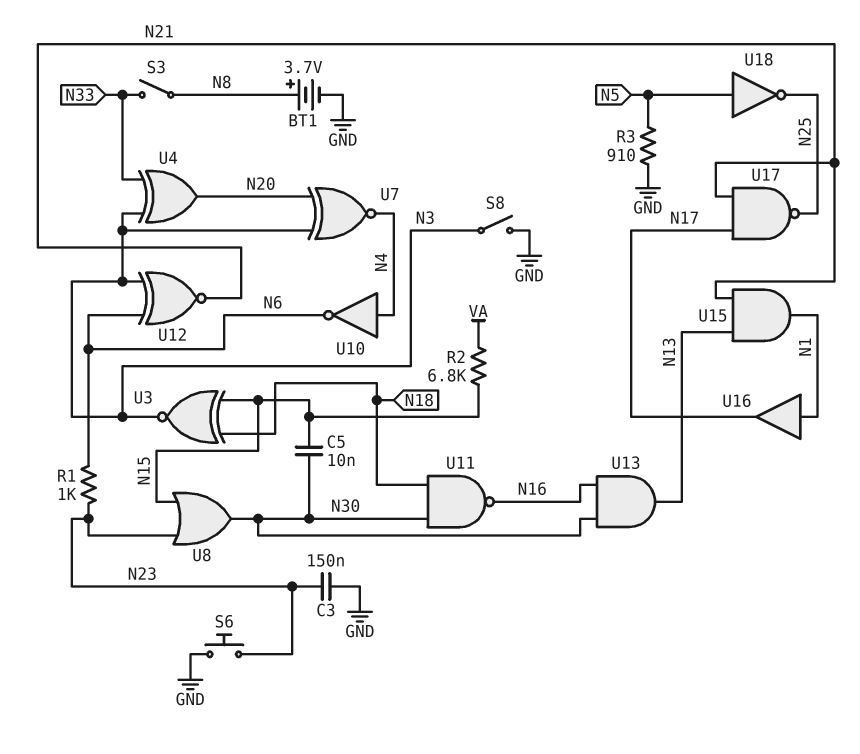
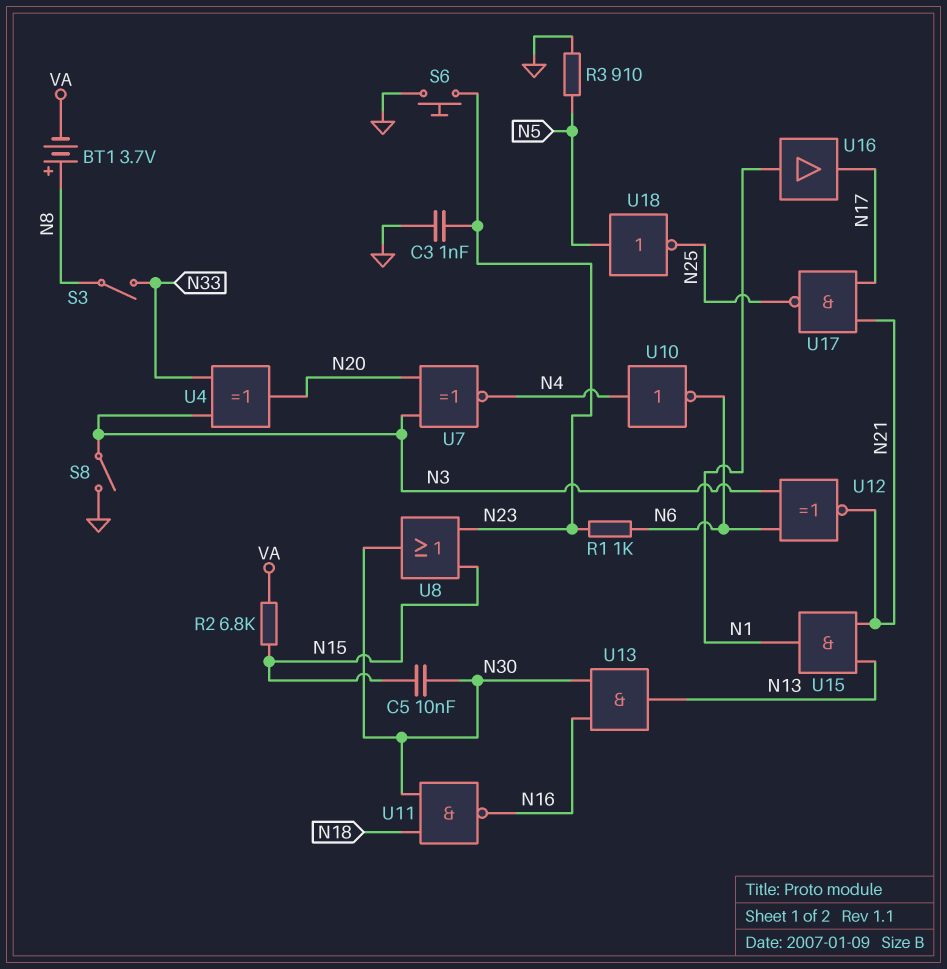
BT1: 3.7V (plus N8, minus GND) -> 3.7V (plus N8, minus VA)
C3: 150nF (GND, N23) -> 1nF (GND, N23)
U3: XNOR (in N15, in N18, out N3) -> none

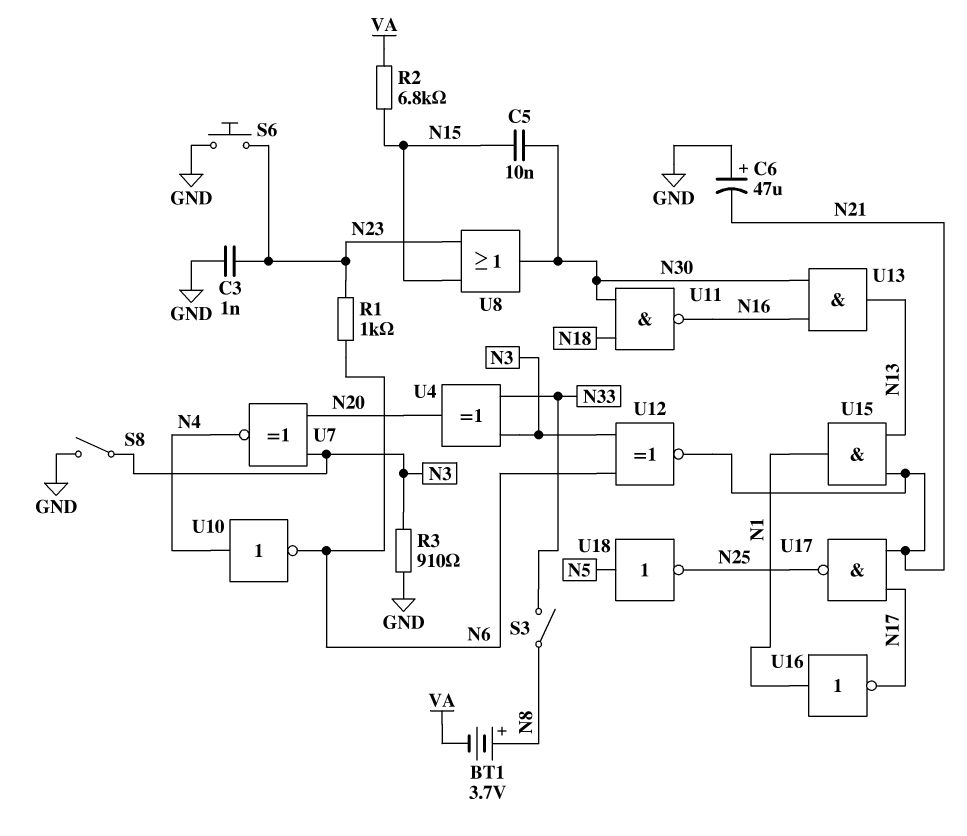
C6: none -> 47uF (plus GND, minus N21)
R3: 910 (GND, N5) -> 910 (GND, N3)
U16: buffer (in N1, out N17) -> NOT (in N1, out N17)

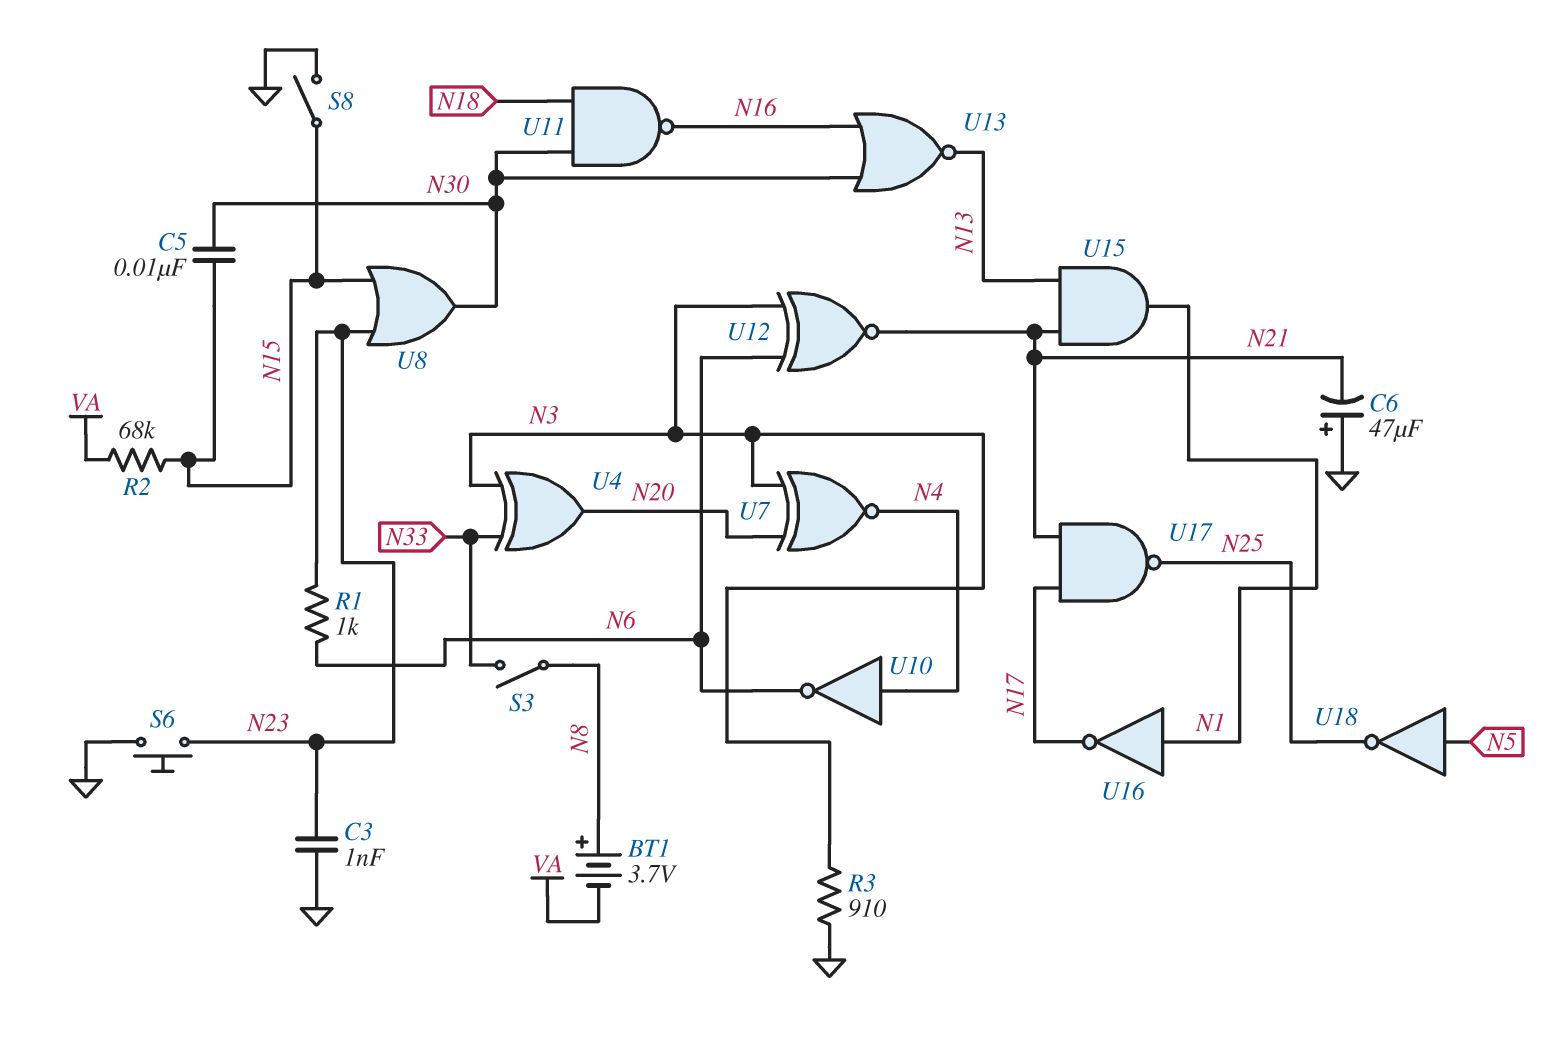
R2: 6.8k (N15, VA) -> 68k (N15, VA)
S8: switch (GND, N3) -> switch (GND, N15)
U13: AND (in N16, in N30, out N13) -> NOR (in N16, in N30, out N13)

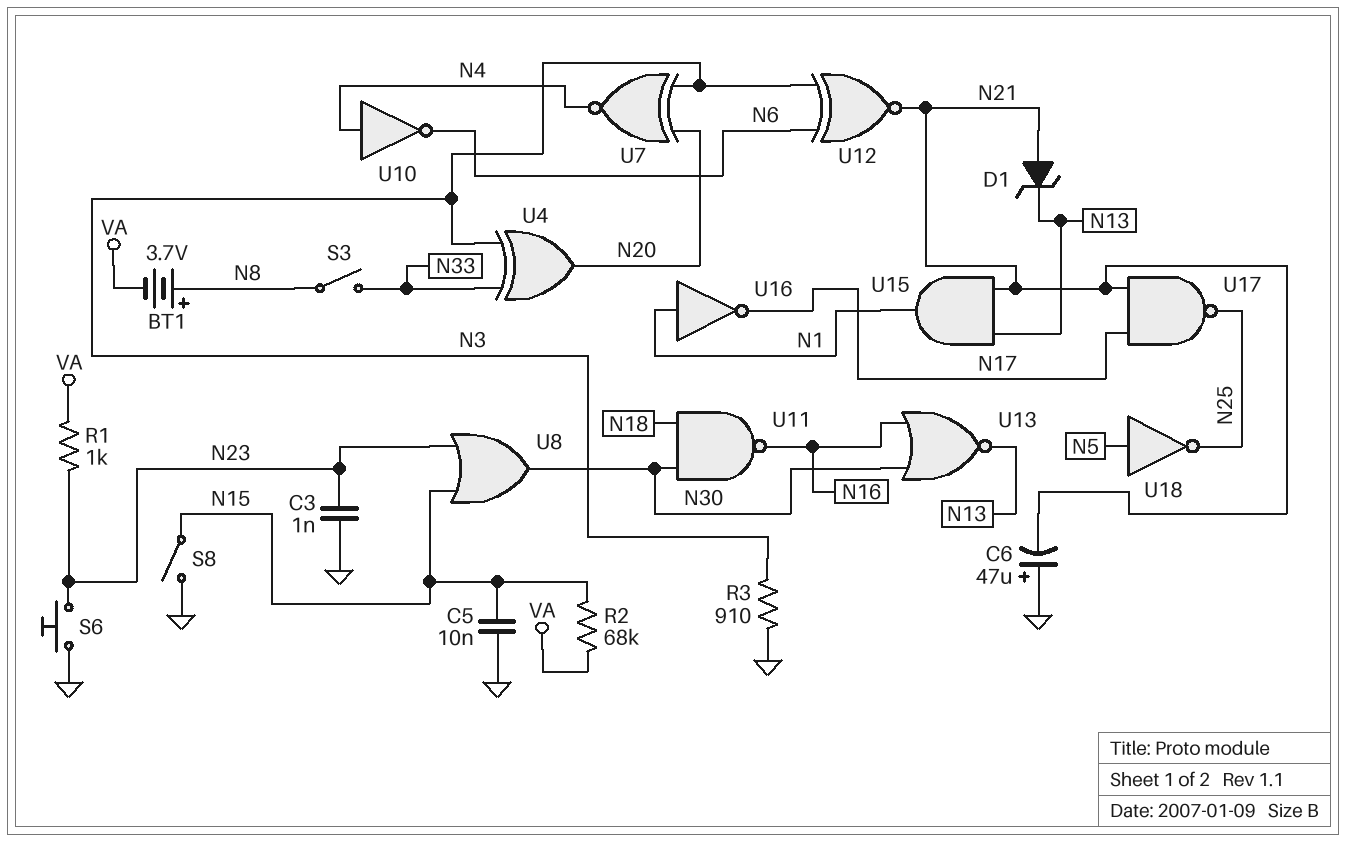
C5: 10nF (N15, N30) -> 10nF (GND, N15)
D1: none -> zener (A N21, K N13)
R1: 1k (N6, N23) -> 1k (N23, VA)

